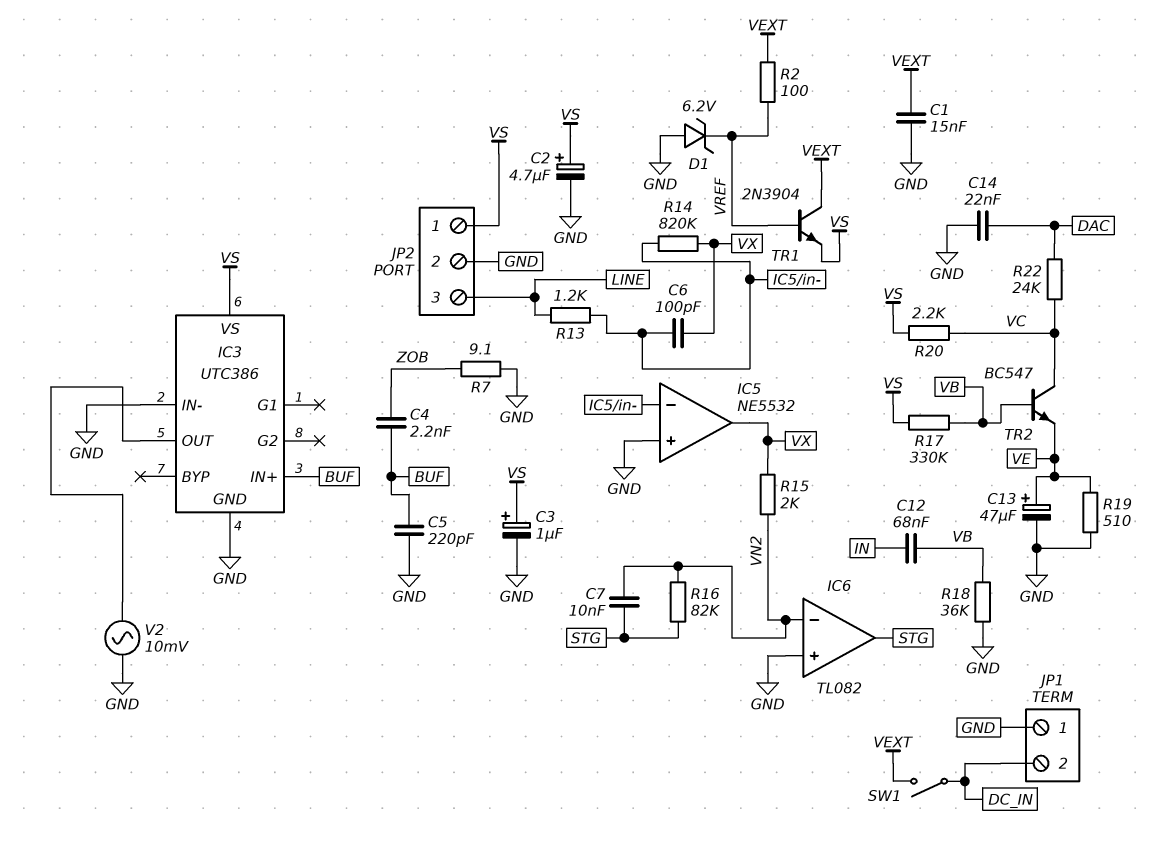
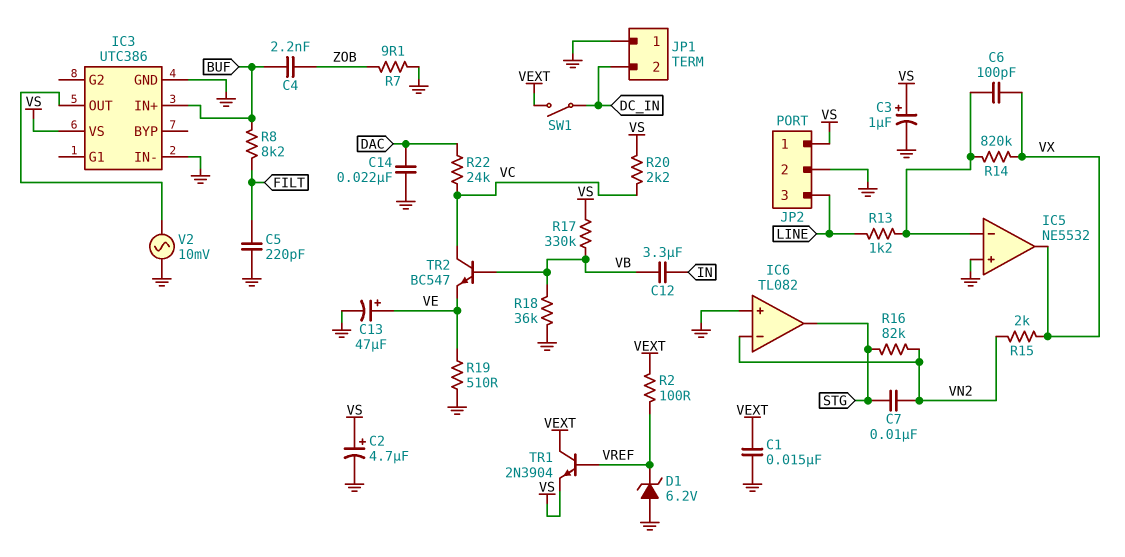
C5: 220pF (BUF, GND) -> 220pF (FILT, GND)
C12: 68nF (IN, VB) -> 3.3uF (IN, VB)
R8: none -> 8.2k (BUF, FILT)

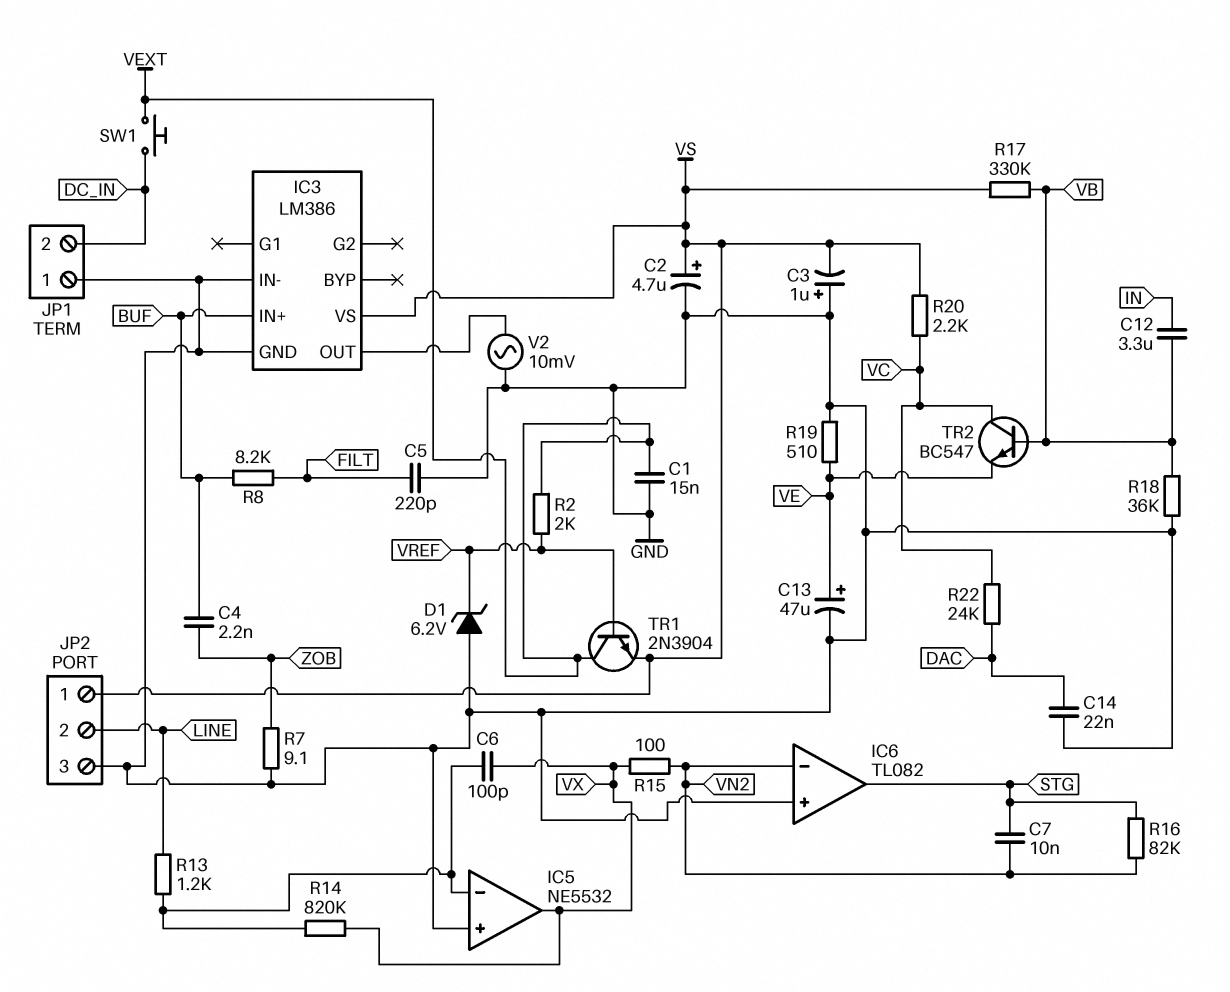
C3: 1uF (plus VS, minus GND) -> 1uF (plus GND, minus VS)
IC3: UTC386 -> LM386
JP2 pin 2: GND -> LINE
JP2 pin 3: LINE -> GND
R2: 100 (VEXT, VREF) -> 2k (VEXT, VREF)
R15: 2k (VN2, VX) -> 100 (VN2, VX)
SW1: switch (DC_IN, VEXT) -> button (DC_IN, VEXT)

